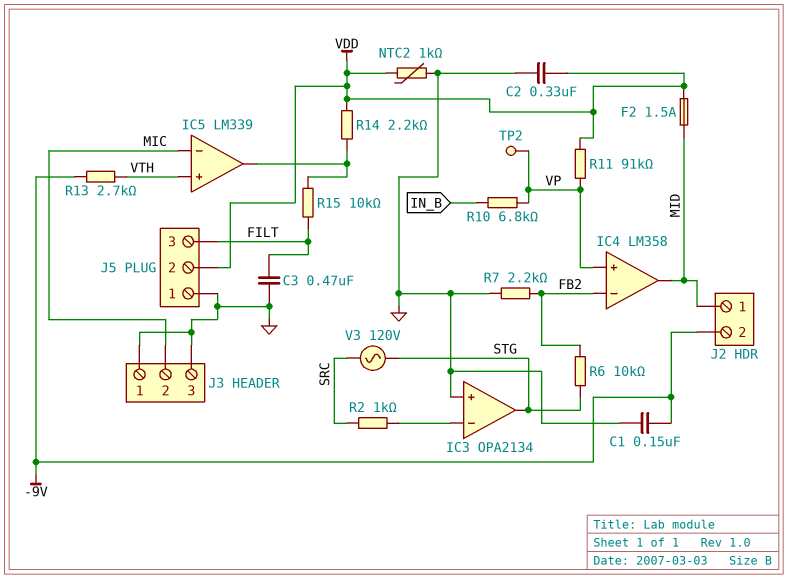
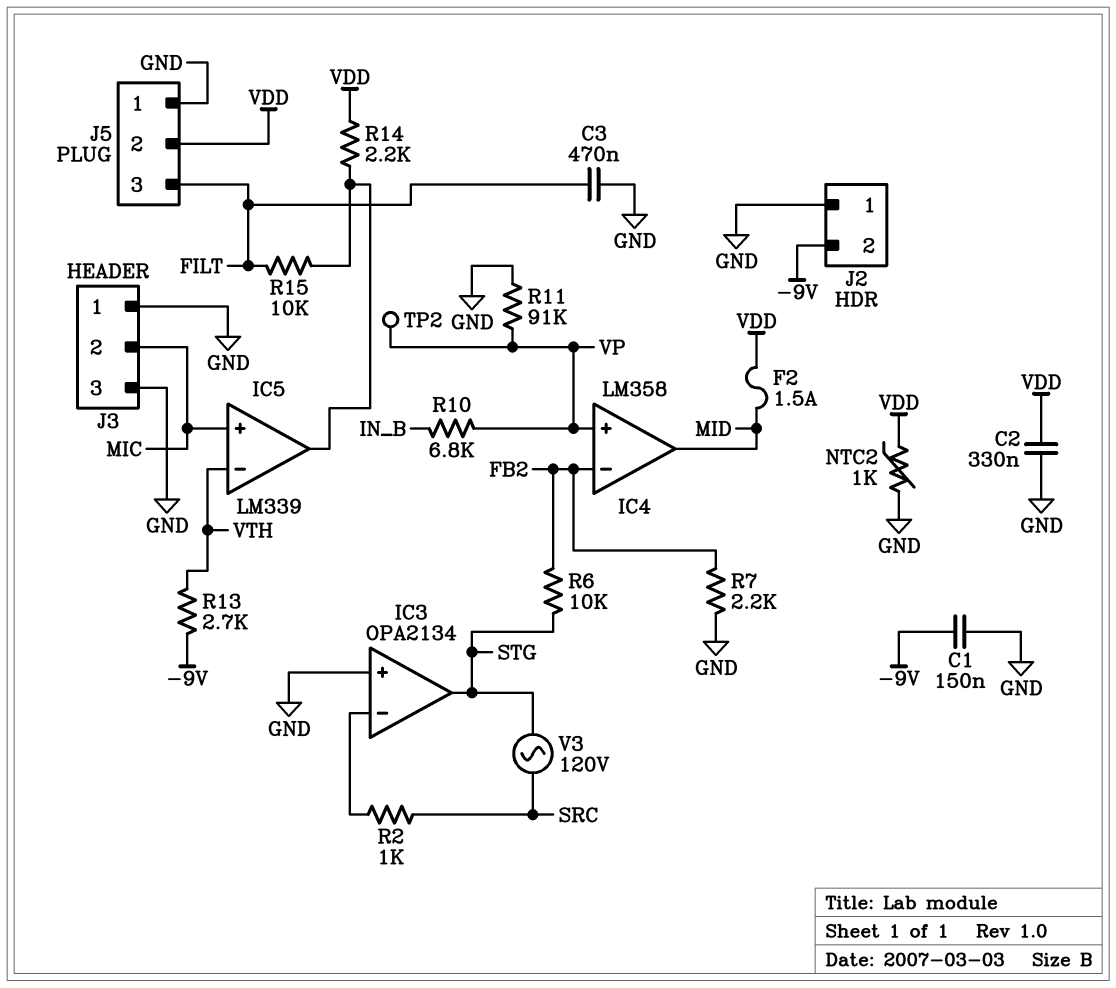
IC5 pin in+: VTH -> MIC
IC5 pin in-: MIC -> VTH
J2 pin 1: MID -> GND
R11: 91k (VDD, VP) -> 91k (GND, VP)

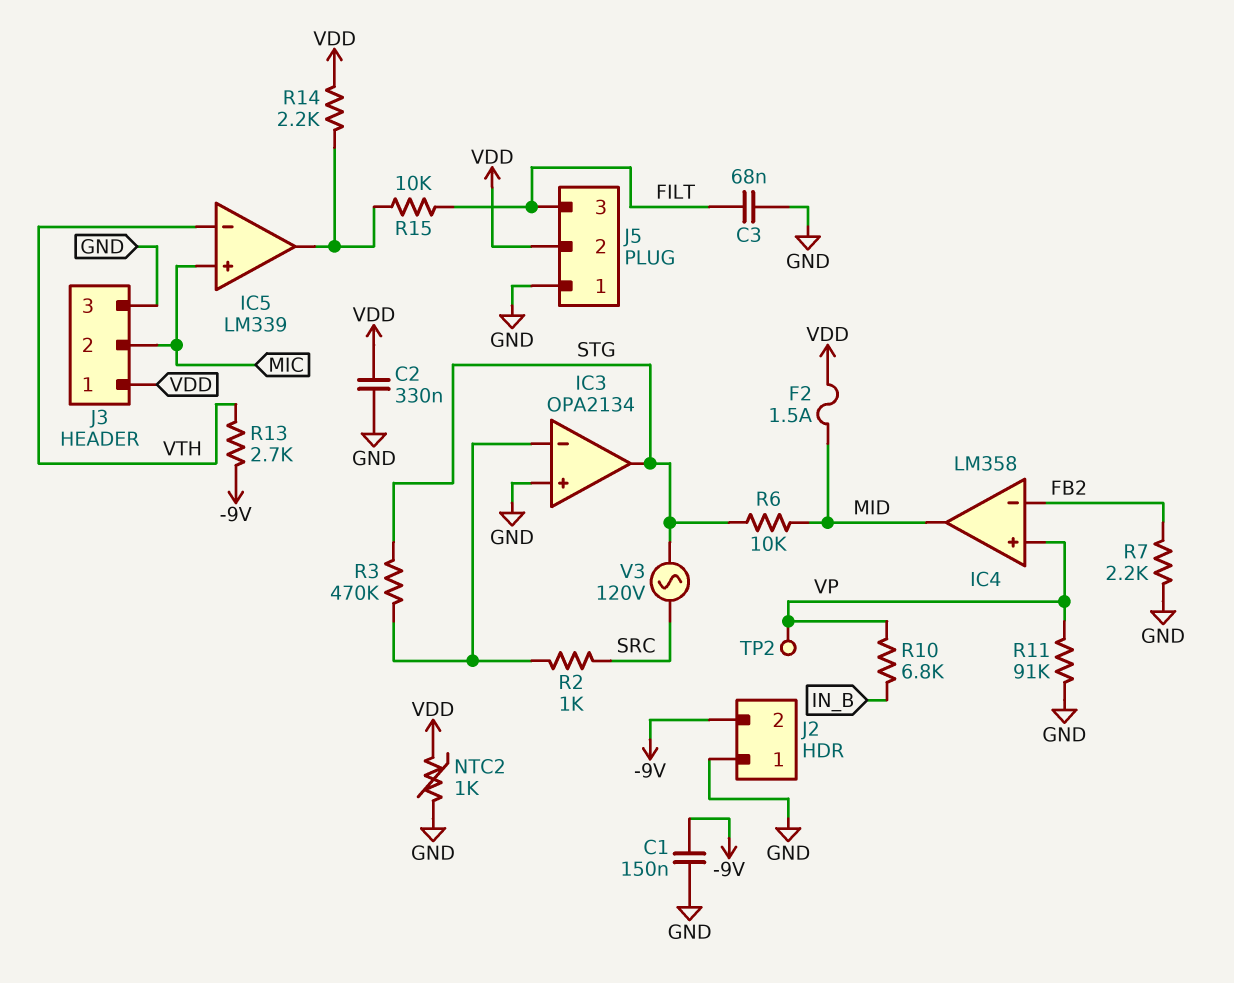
C3: 470nF (FILT, GND) -> 68nF (FILT, GND)
J3 pin 1: GND -> VDD
R3: none -> 470k (IC3/in-, STG)
R6: 10k (FB2, STG) -> 10k (MID, STG)

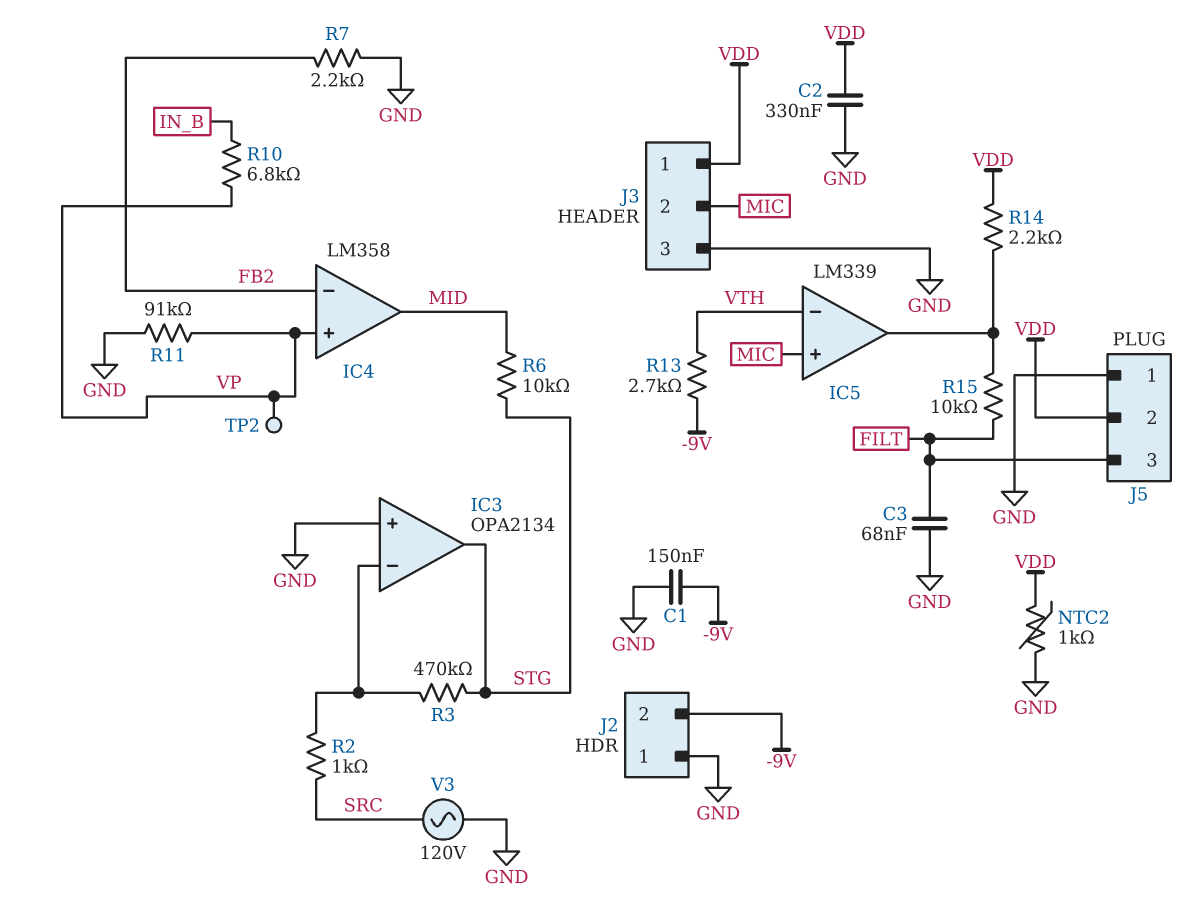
F2: 1.5A (MID, VDD) -> none
V3: AC 120V (SRC, STG) -> AC 120V (GND, SRC)

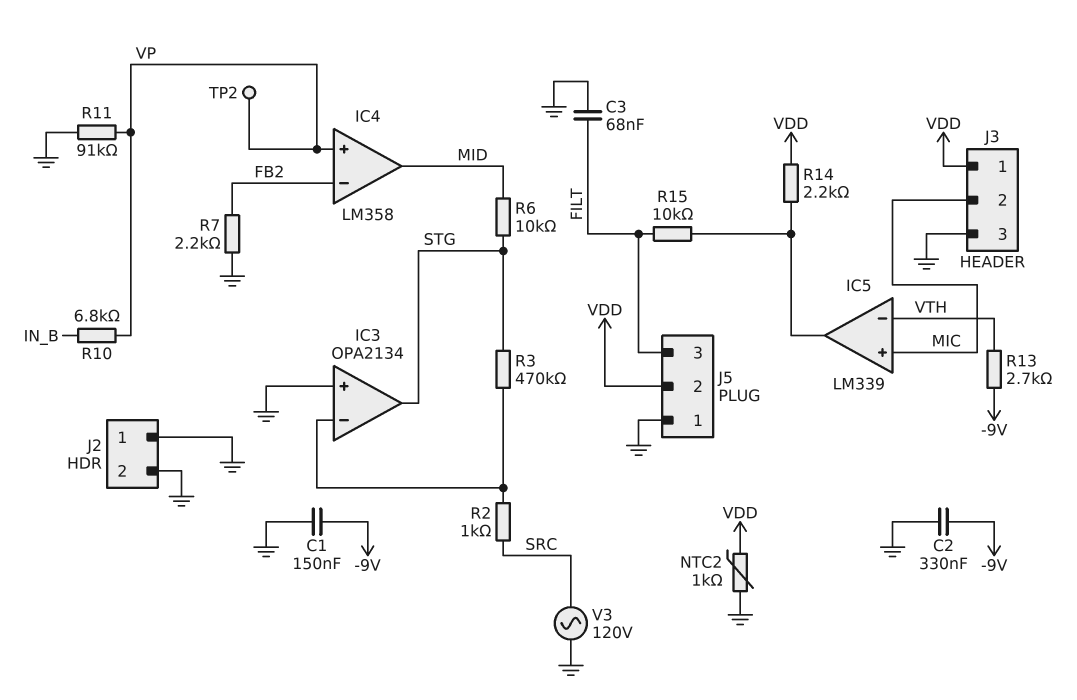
C2: 330nF (GND, VDD) -> 330nF (-9V, GND)
J2 pin 2: -9V -> GND

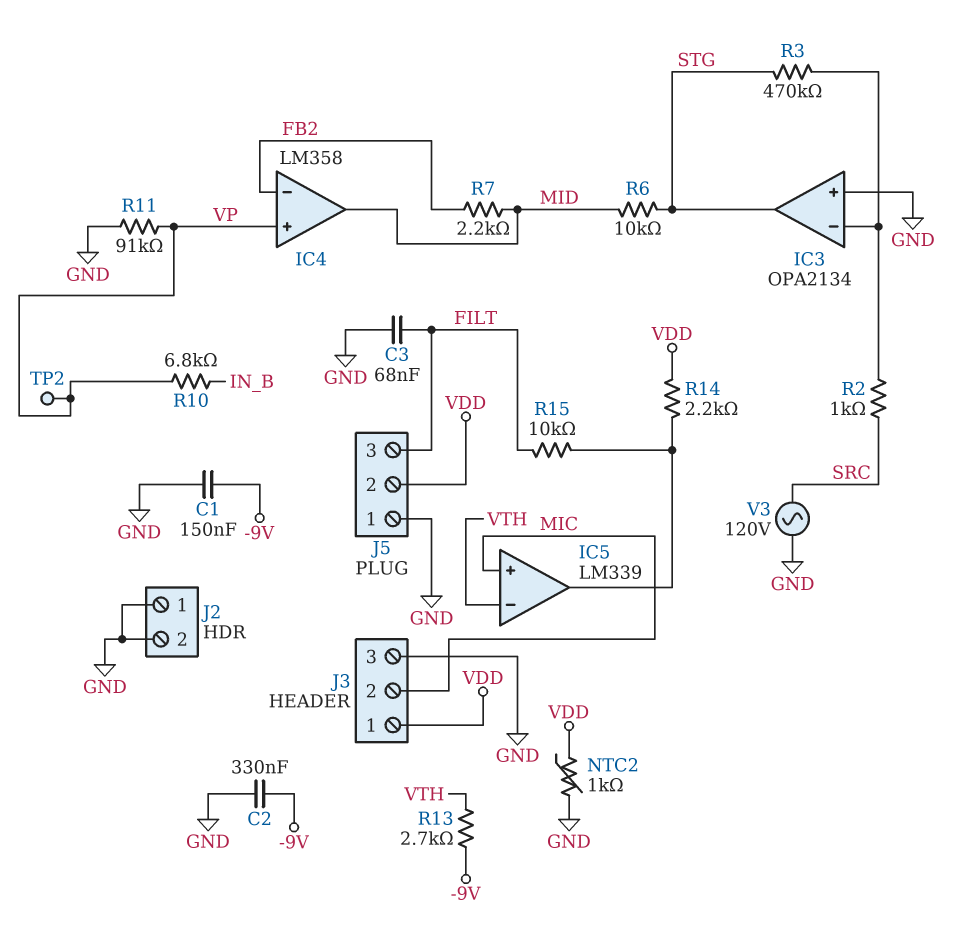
R7: 2.2k (FB2, GND) -> 2.2k (FB2, MID)

